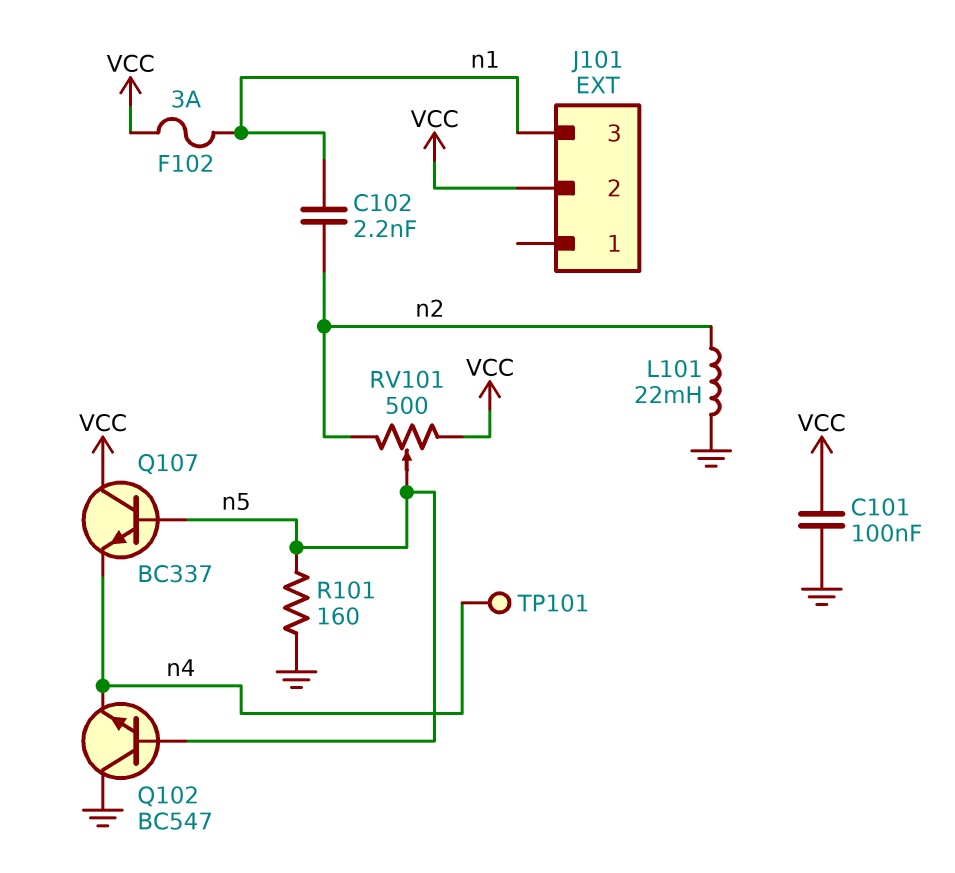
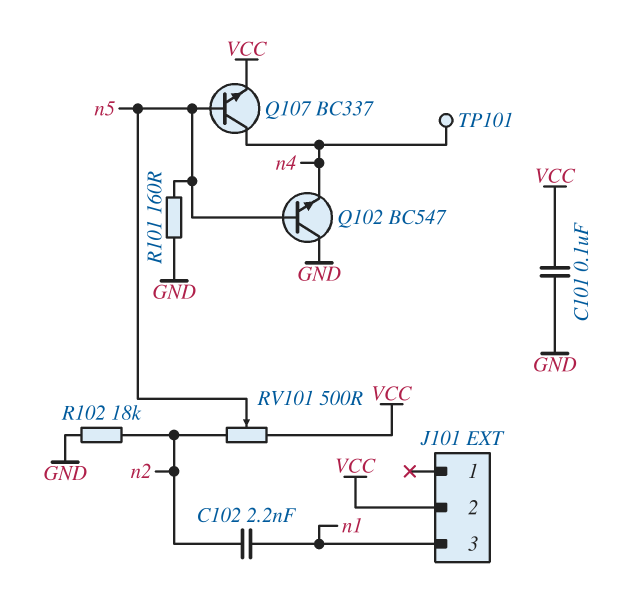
F102: 3A (VCC, n1) -> none
L101: 22mH (GND, n2) -> none
Q107: NPN BC337 (B n5, C VCC, E n4) -> NPN BC337 (B n5, C n4, E VCC)
R102: none -> 18k (GND, n2)

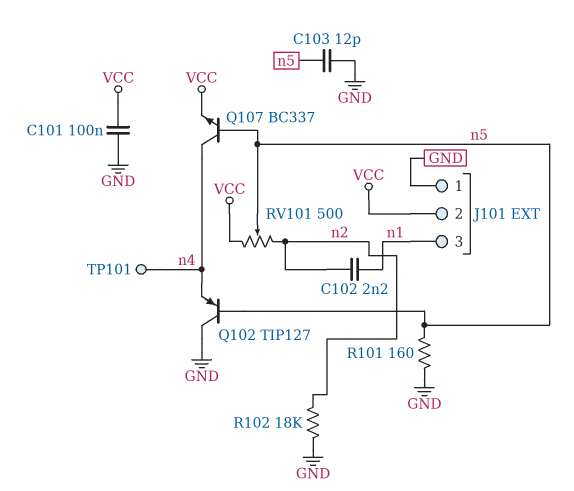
C103: none -> 12pF (GND, n5)
J101 pin 1: none -> GND
Q102: NPN BC547 (B n5, C GND, E n4) -> PNP TIP127 (B n5, C GND, E n4)

